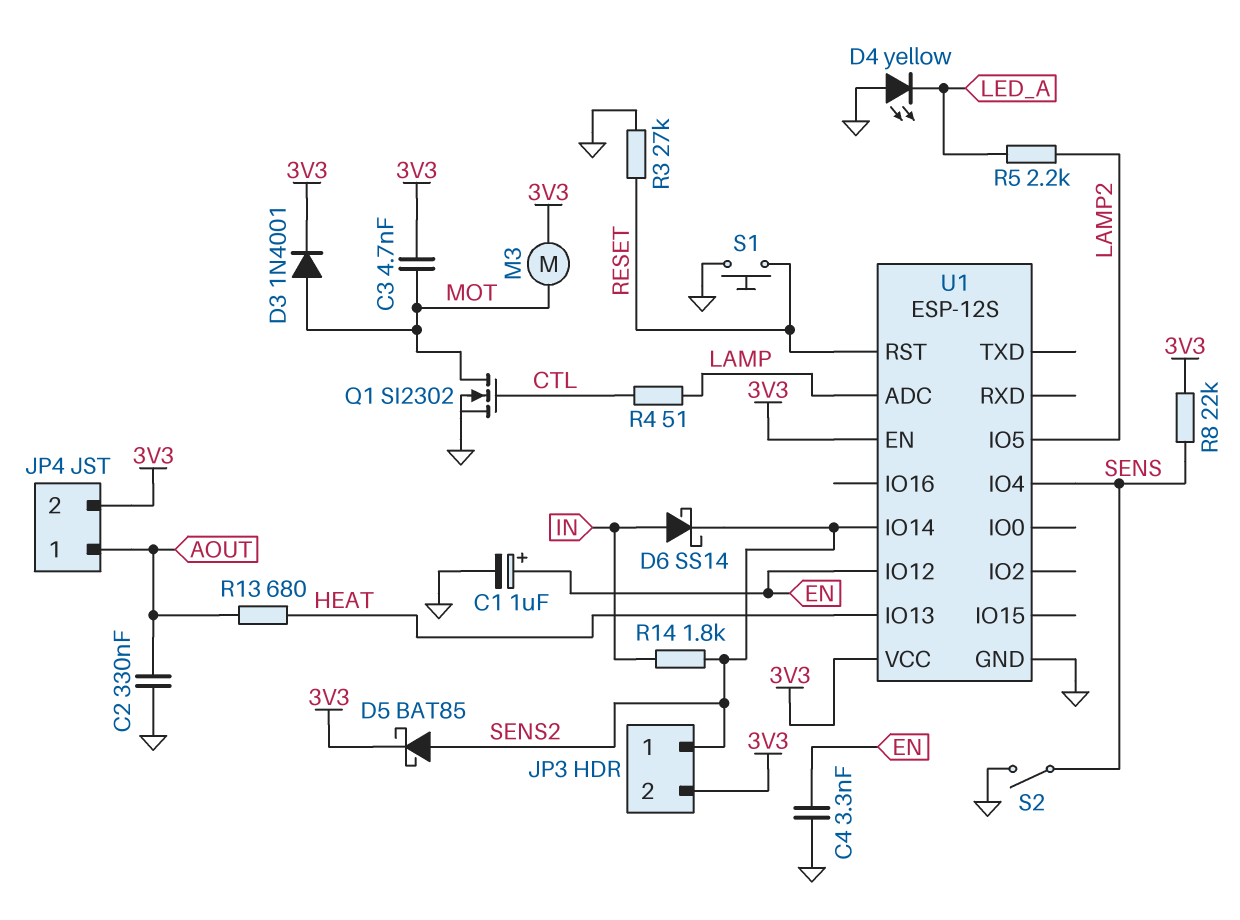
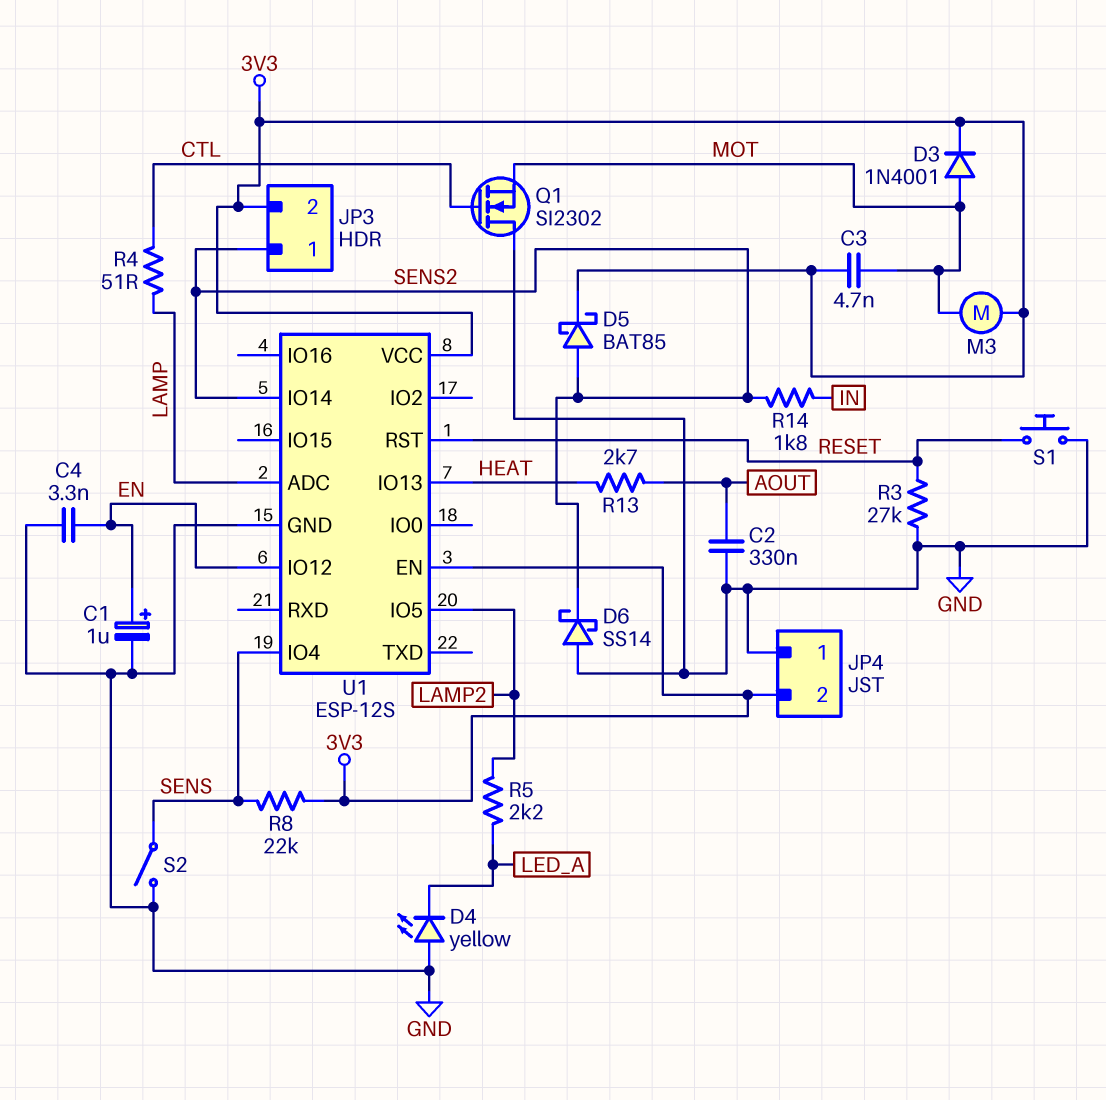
D6: schottky SS14 (A IN, K SENS2) -> schottky SS14 (A GND, K SENS2)
JP4 pin 1: AOUT -> GND
Q1: NMOS SI2302 (G CTL, D MOT, S GND) -> NMOS SI2302 (G CTL, D GND, S MOT)
R13: 680 (AOUT, HEAT) -> 2.7k (AOUT, HEAT)

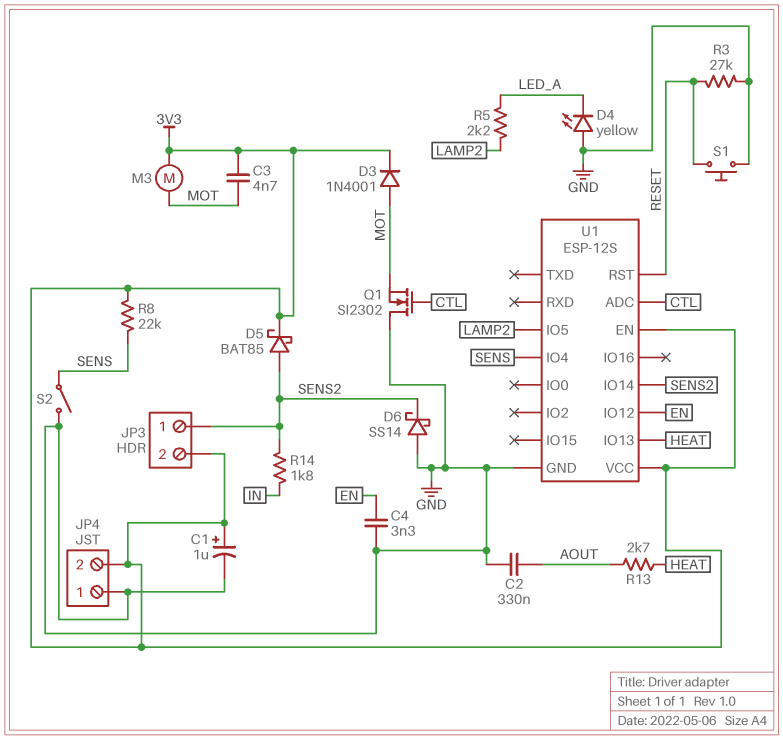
C1: 1uF (plus EN, minus GND) -> 1uF (plus 3V3, minus GND)
R4: 51 (CTL, LAMP) -> none
U1 pin ADC: LAMP -> CTL

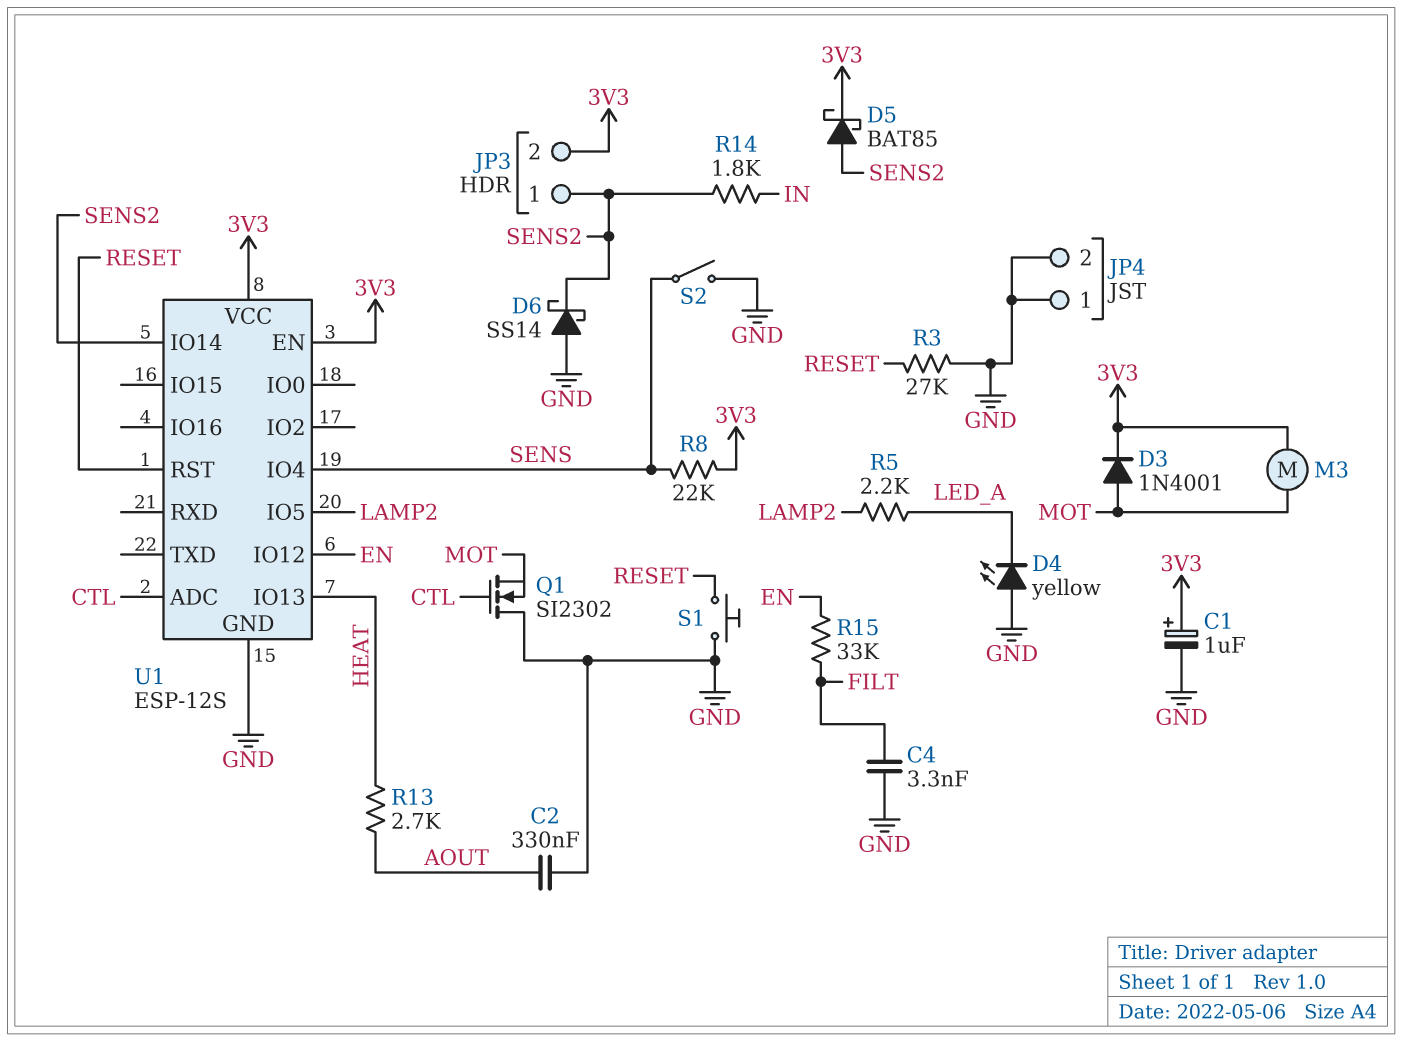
C3: 4.7nF (3V3, MOT) -> none
C4: 3.3nF (EN, GND) -> 3.3nF (FILT, GND)
JP4 pin 2: 3V3 -> GND
R15: none -> 33k (EN, FILT)

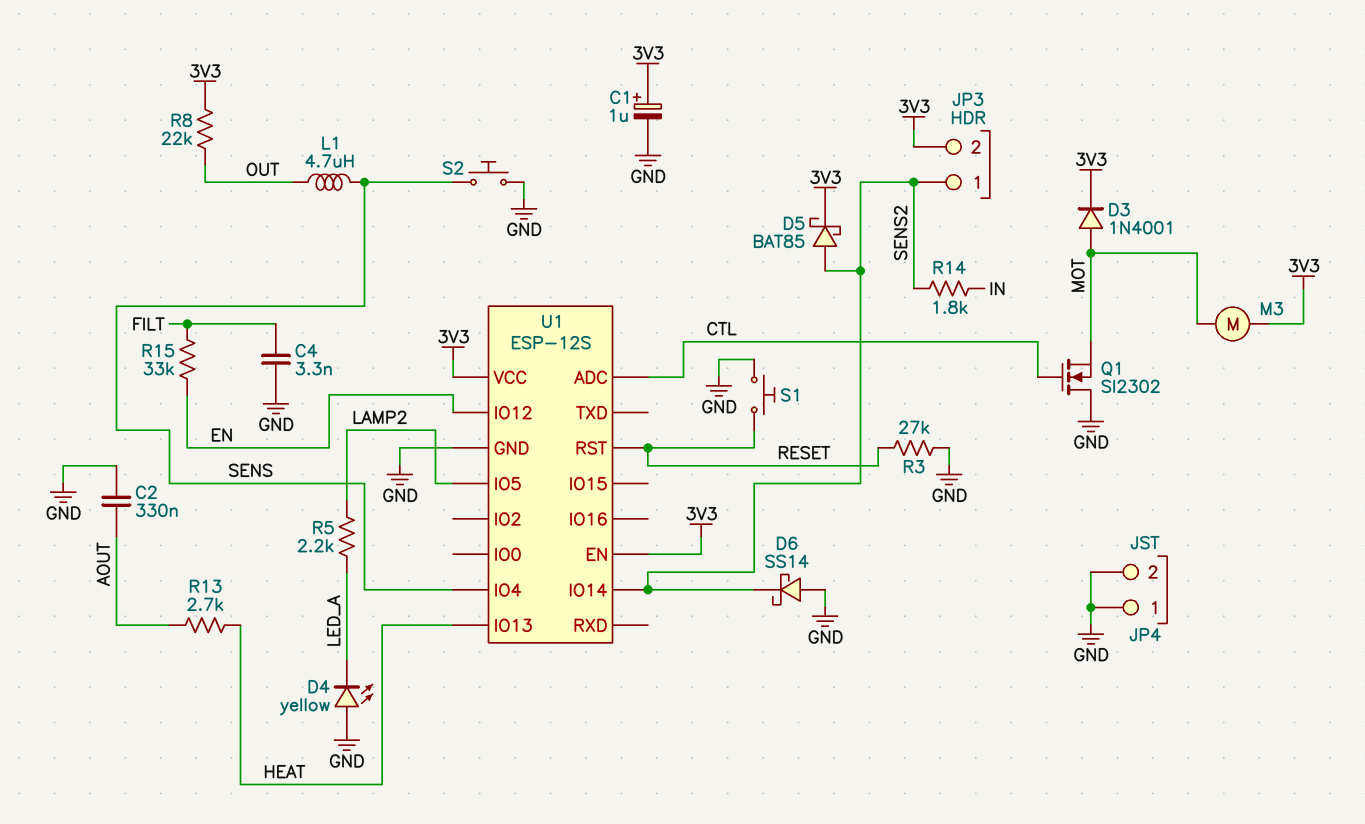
L1: none -> 4.7uH (OUT, SENS)
R8: 22k (3V3, SENS) -> 22k (3V3, OUT)
S2: switch (GND, SENS) -> button (GND, SENS)

